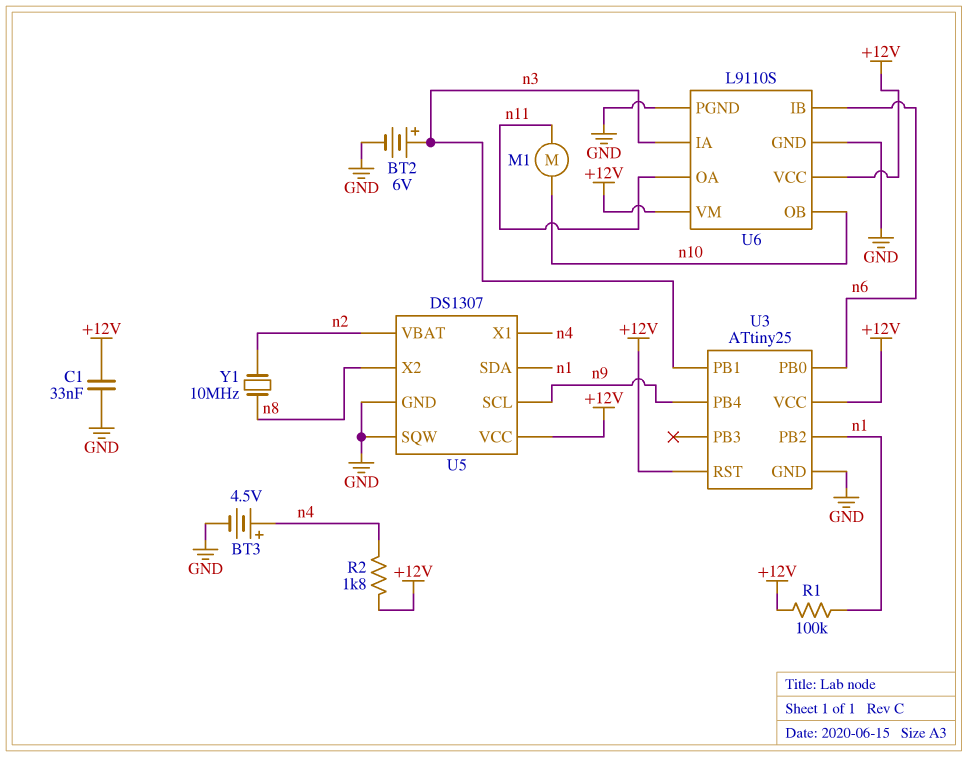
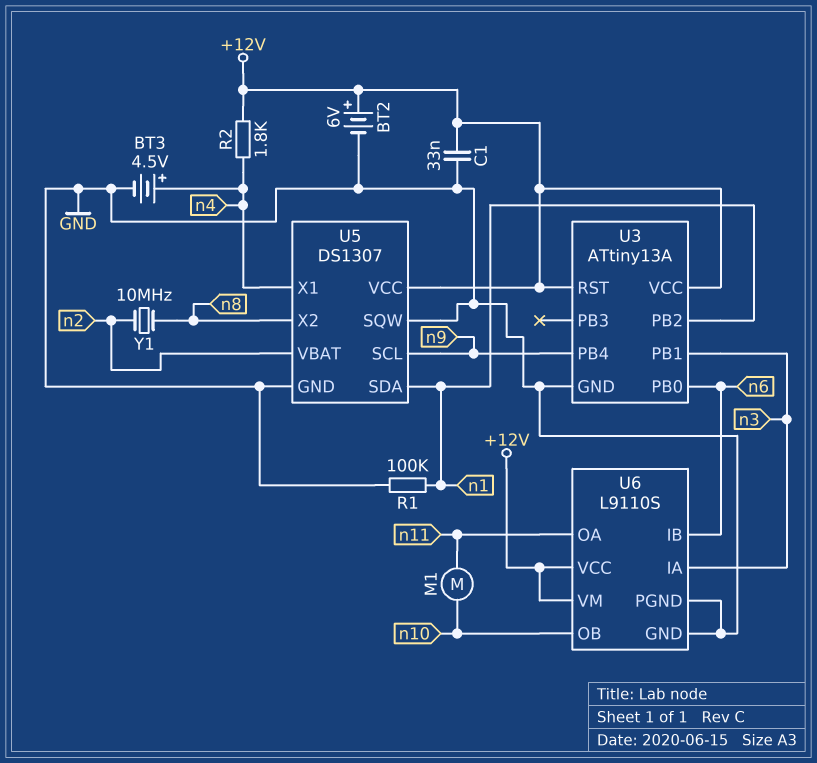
BT2: 6V (plus n3, minus GND) -> 6V (plus +12V, minus GND)
R1: 100k (+12V, n1) -> 100k (GND, n1)
U3: ATtiny25 -> ATtiny13A

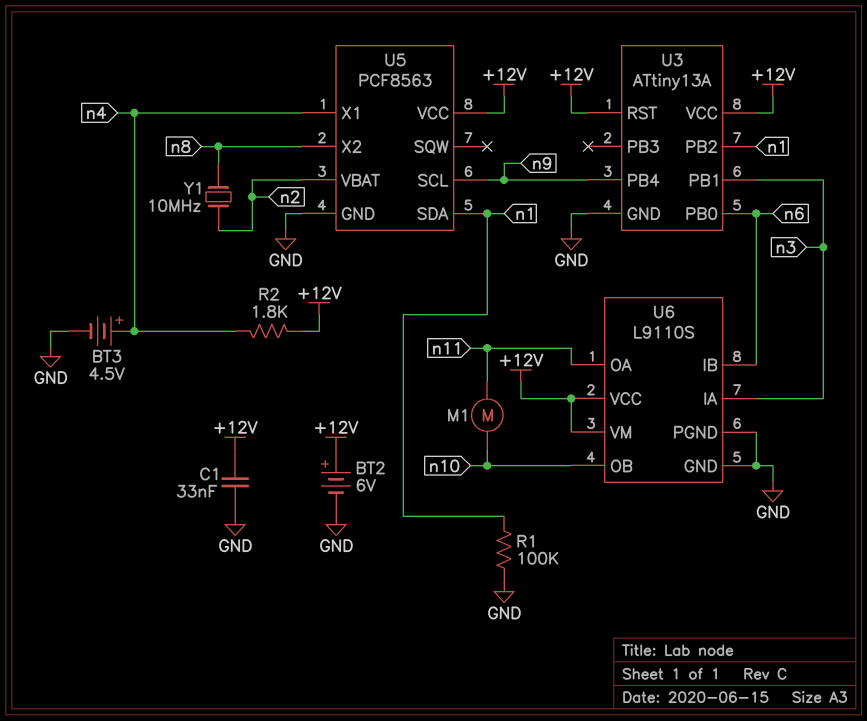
U5: DS1307 -> PCF8563
U5 pin SQW: GND -> none

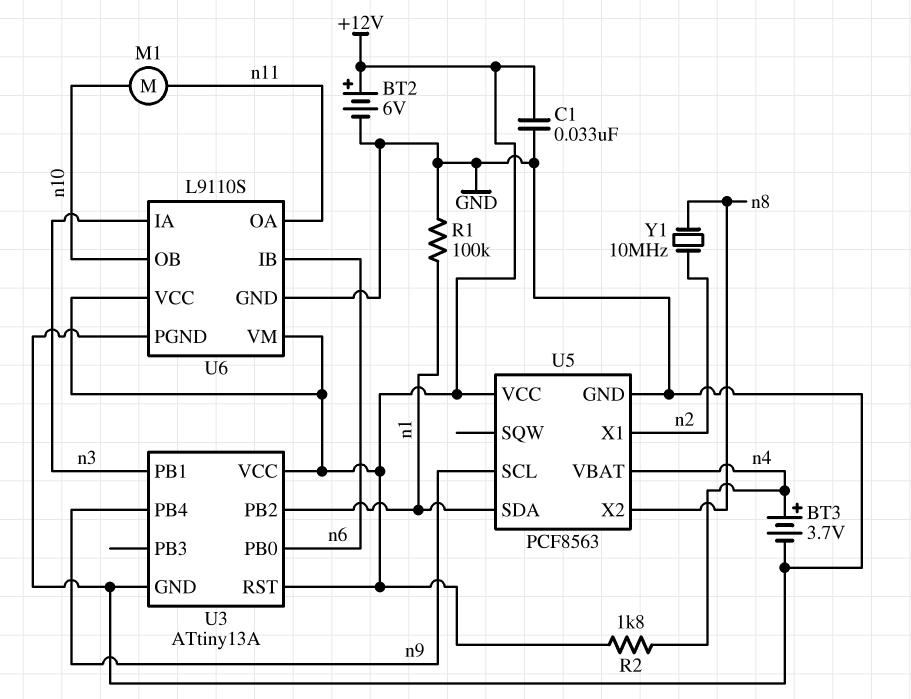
BT3: 4.5V (plus n4, minus GND) -> 3.7V (plus n4, minus GND)
U5 pin VBAT: n2 -> n4
U5 pin X1: n4 -> n2

